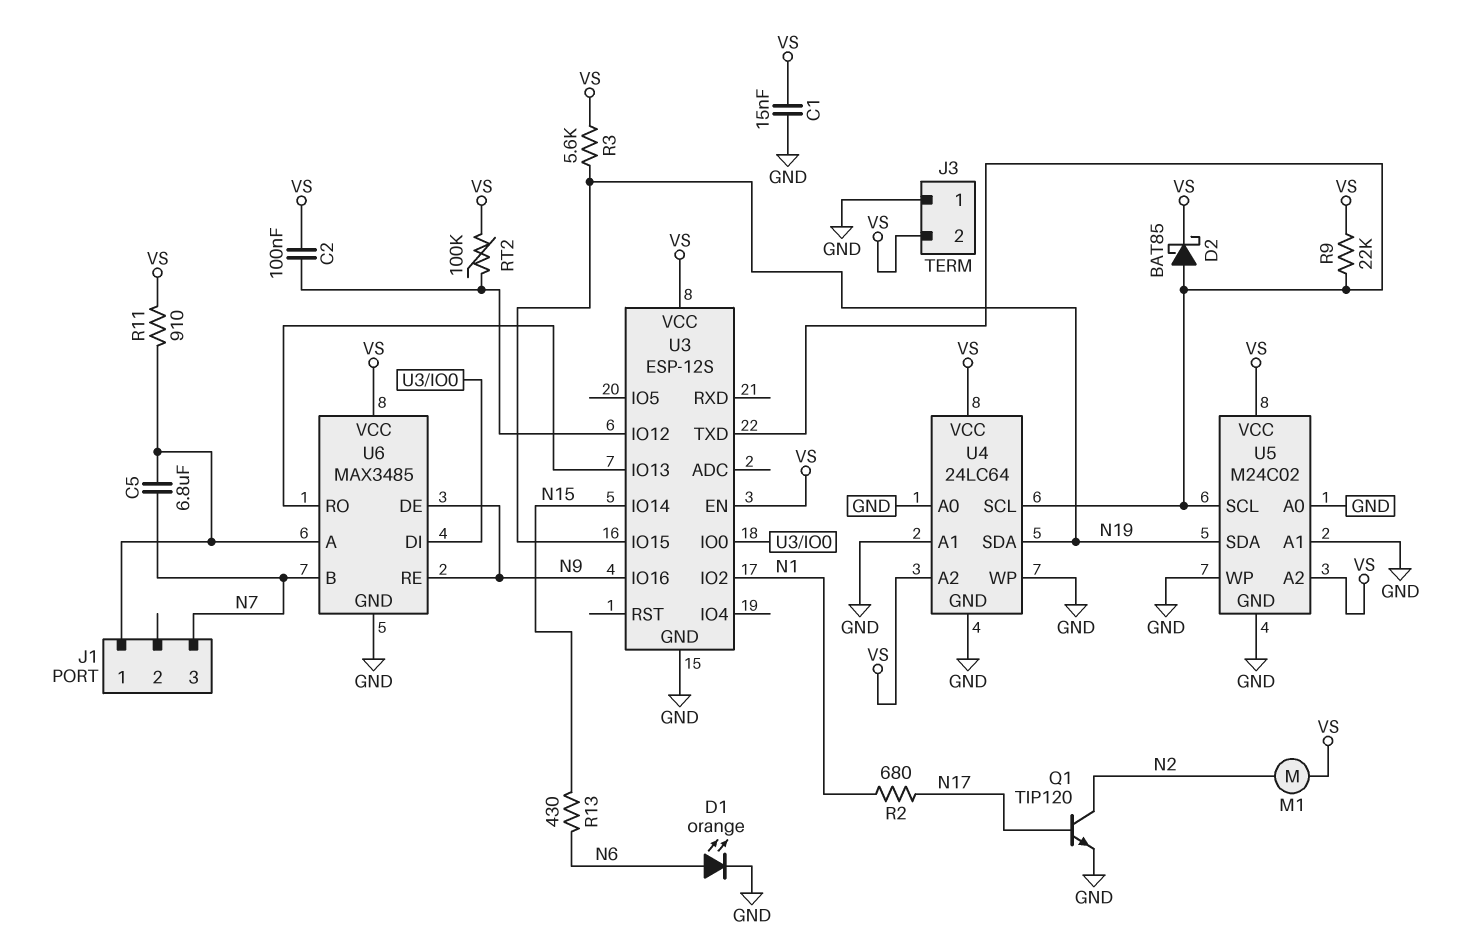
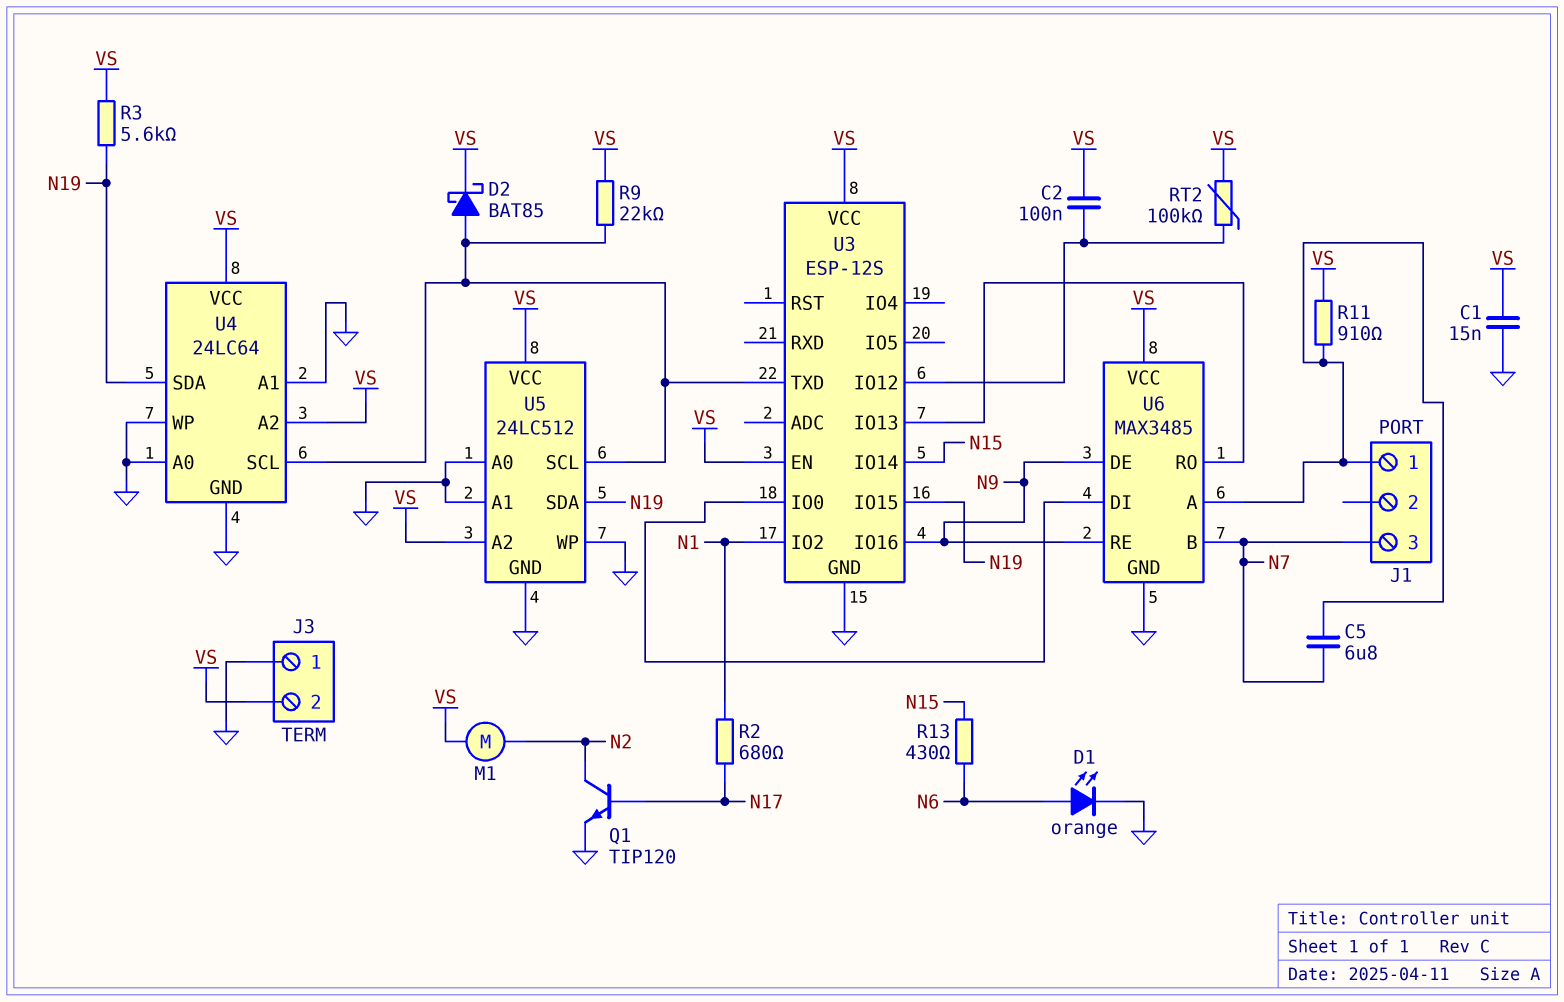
U5: M24C02 -> 24LC512

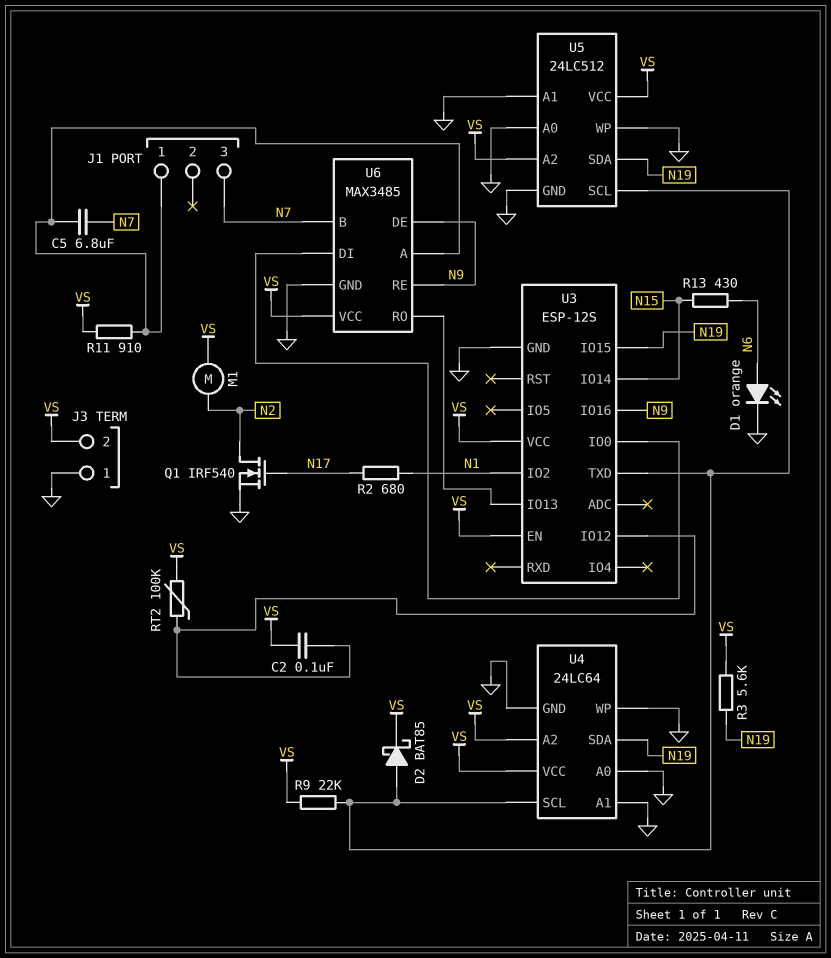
C1: 15nF (GND, VS) -> none
Q1: NPN TIP120 (B N17, C N2, E GND) -> NMOS IRF540 (G N17, D N2, S GND)

